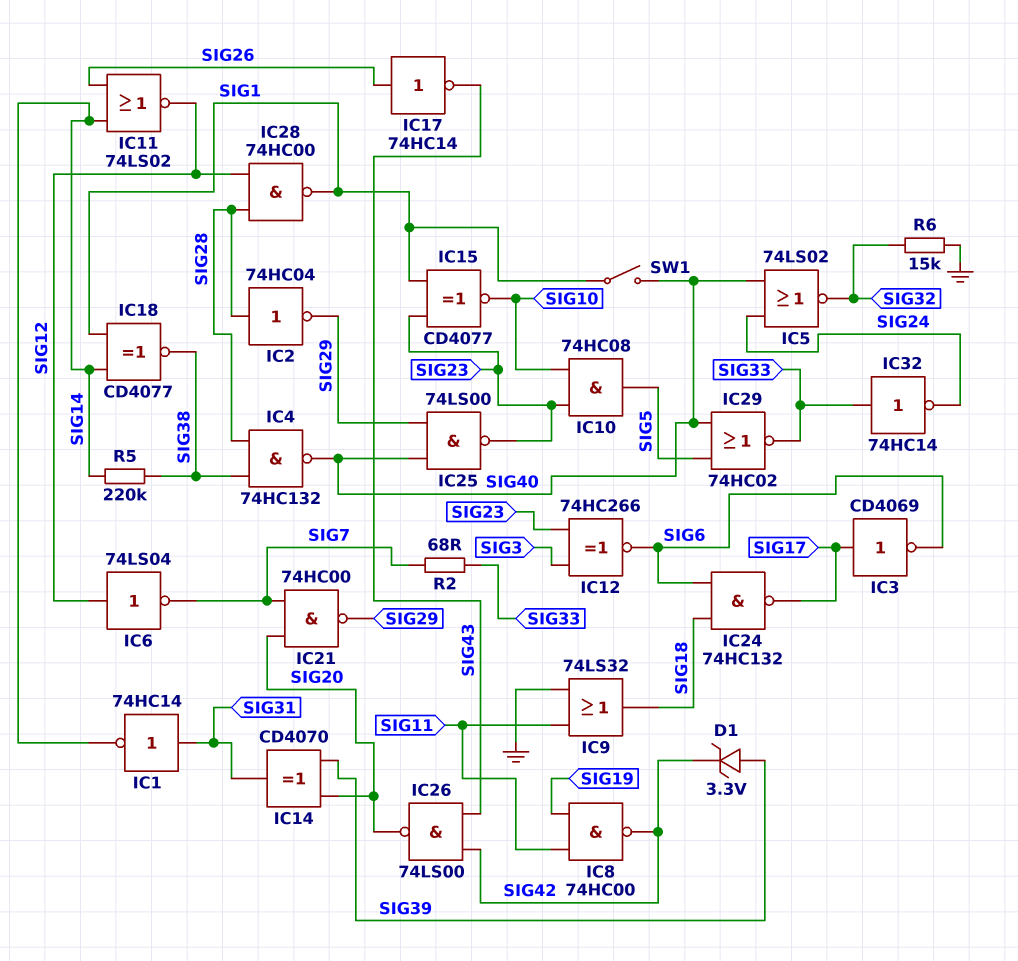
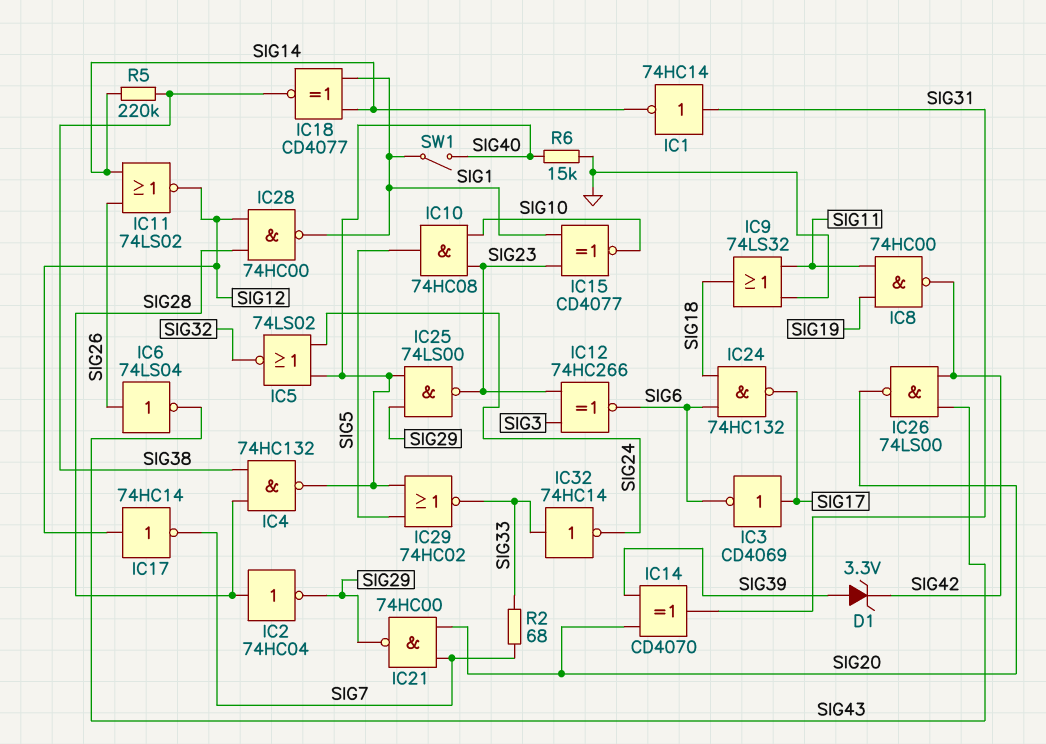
IC6: NOT 74LS04 (in SIG12, out SIG7) -> NOT 74LS04 (in SIG26, out SIG43)
IC17: NOT 74HC14 (in SIG26, out SIG43) -> NOT 74HC14 (in SIG12, out SIG7)
R6: 15k (GND, SIG32) -> 15k (GND, SIG40)

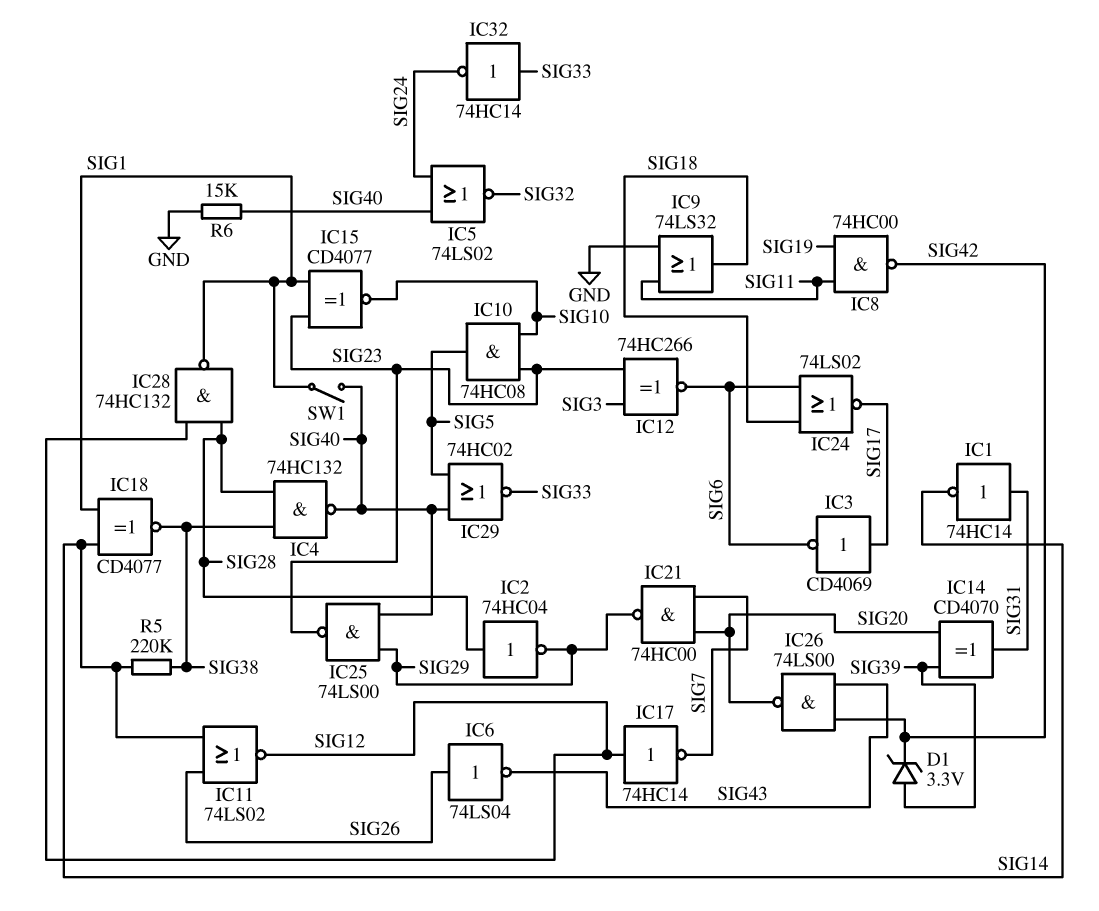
IC24: NAND 74HC132 (in SIG6, in SIG18, out SIG17) -> NOR 74LS02 (in SIG6, in SIG18, out SIG17)
IC28: NAND 74HC00 (in SIG12, in SIG28, out SIG1) -> NAND 74HC132 (in SIG12, in SIG28, out SIG1)
R2: 68 (SIG7, SIG33) -> none

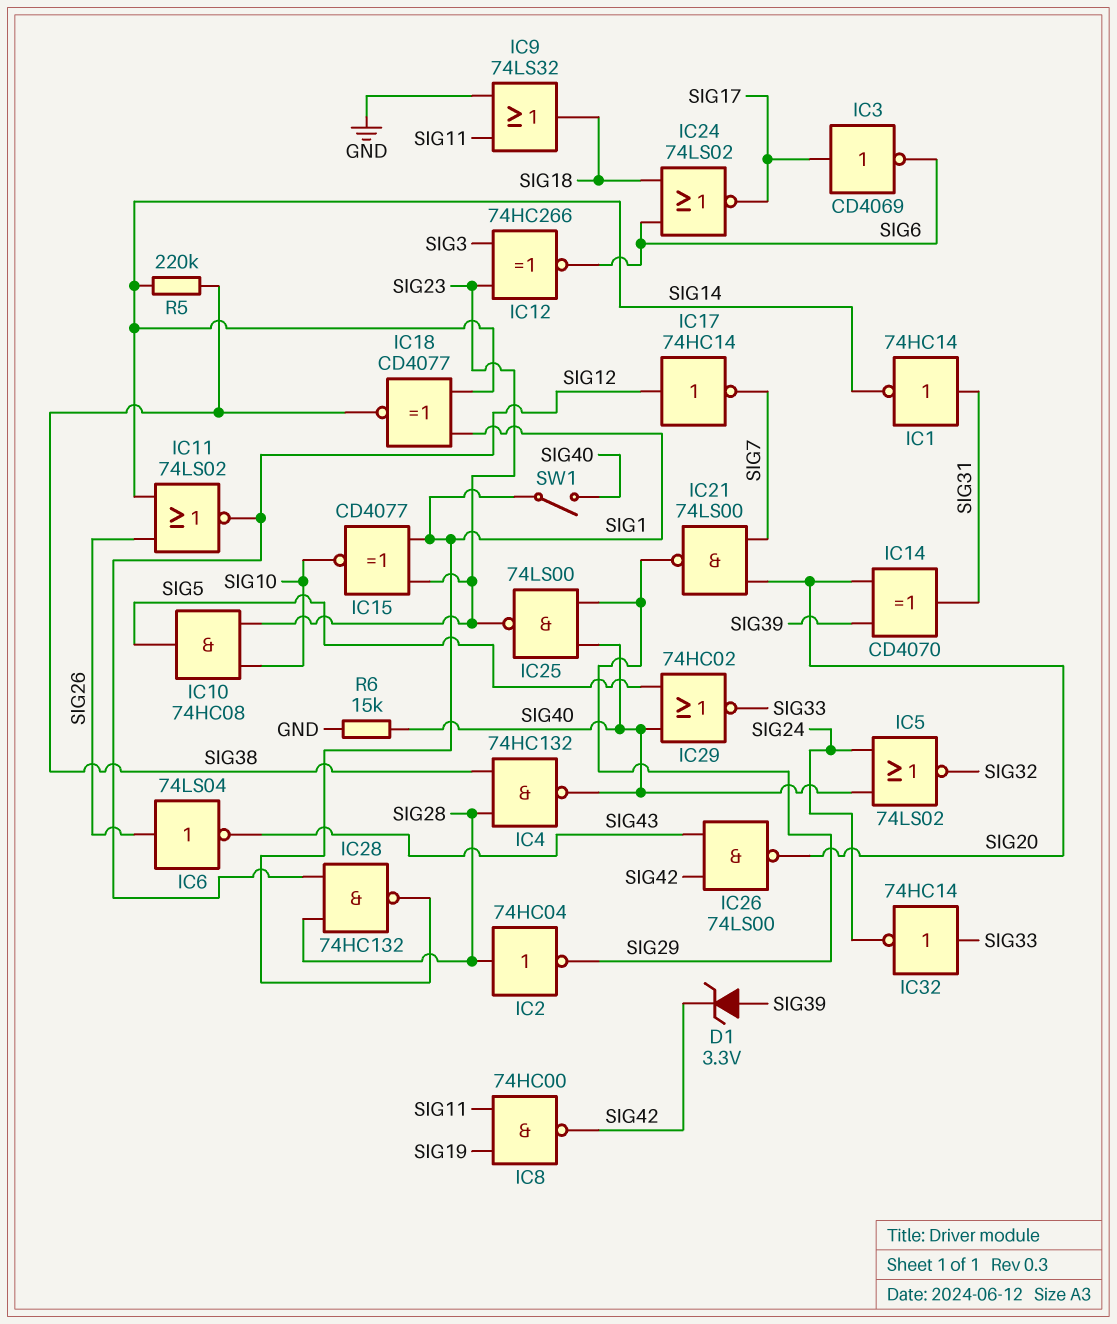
IC21: NAND 74HC00 (in SIG7, in SIG20, out SIG29) -> NAND 74LS00 (in SIG7, in SIG20, out SIG29)

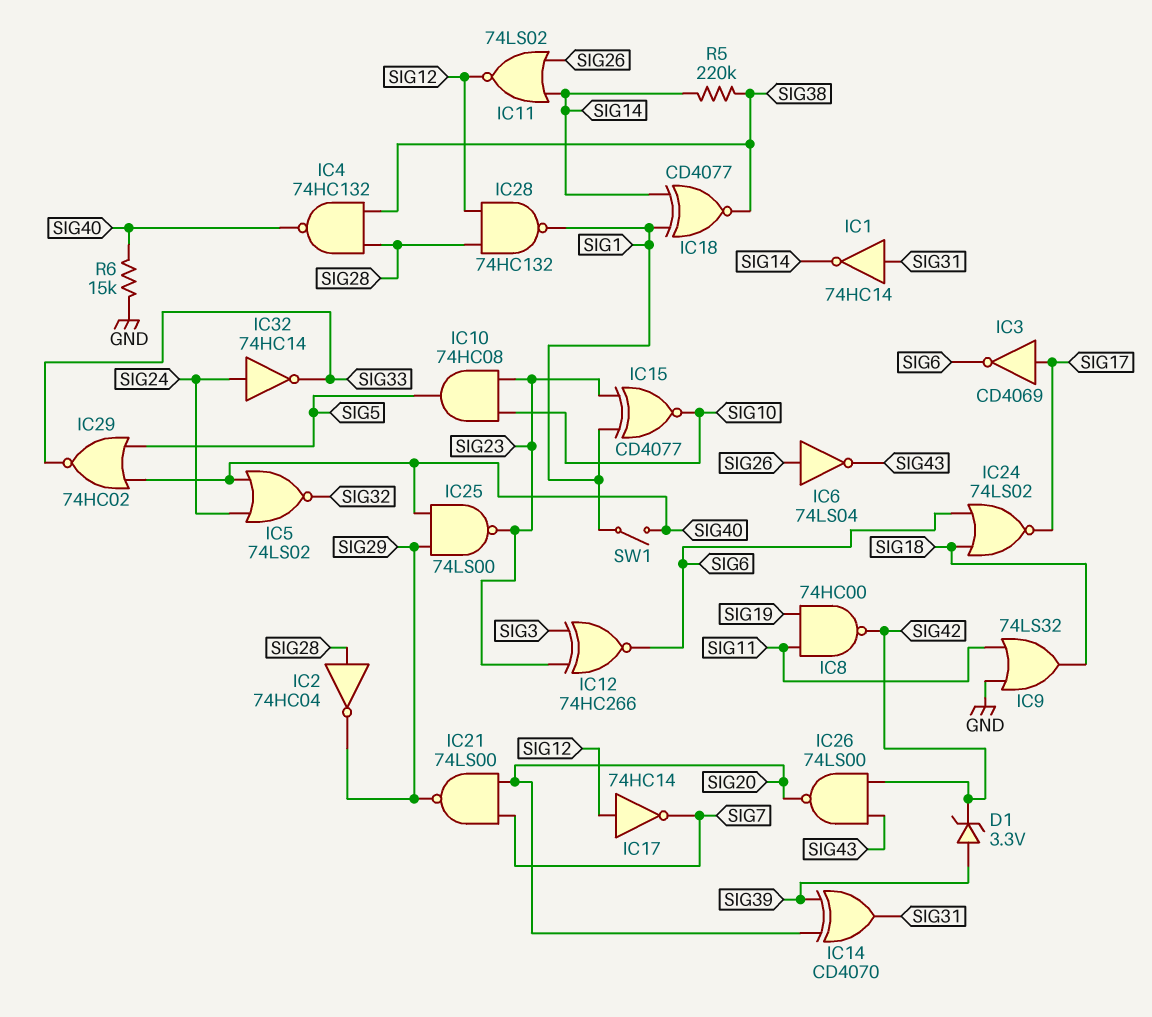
IC32: NOT 74HC14 (in SIG33, out SIG24) -> NOT 74HC14 (in SIG24, out SIG33)

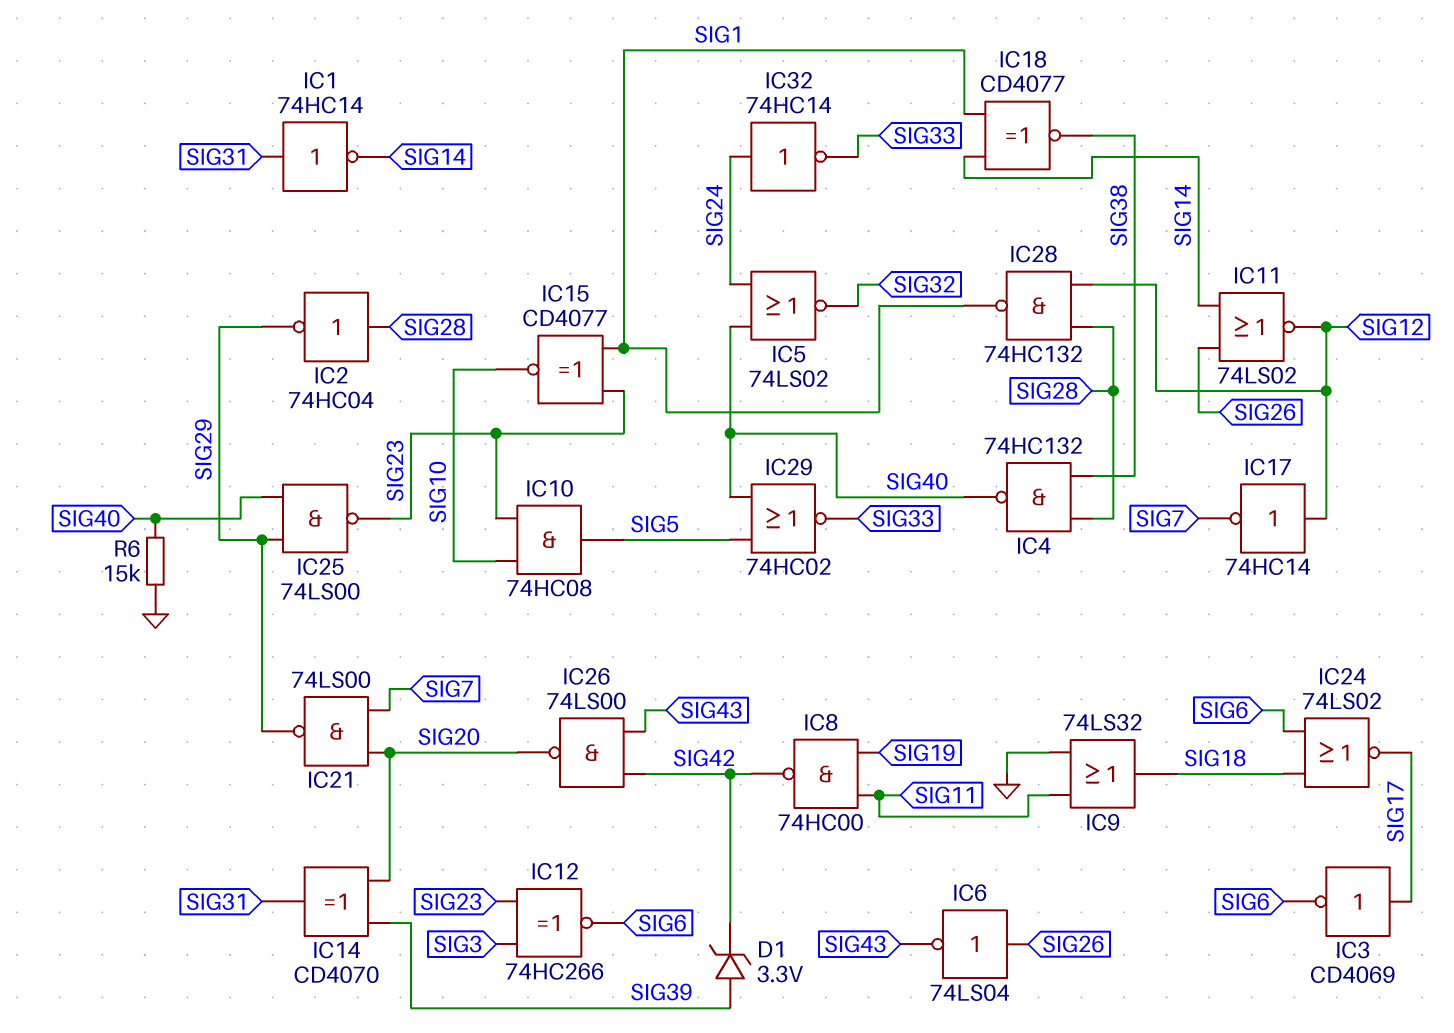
R5: 220k (SIG14, SIG38) -> none
SW1: switch (SIG1, SIG40) -> none

